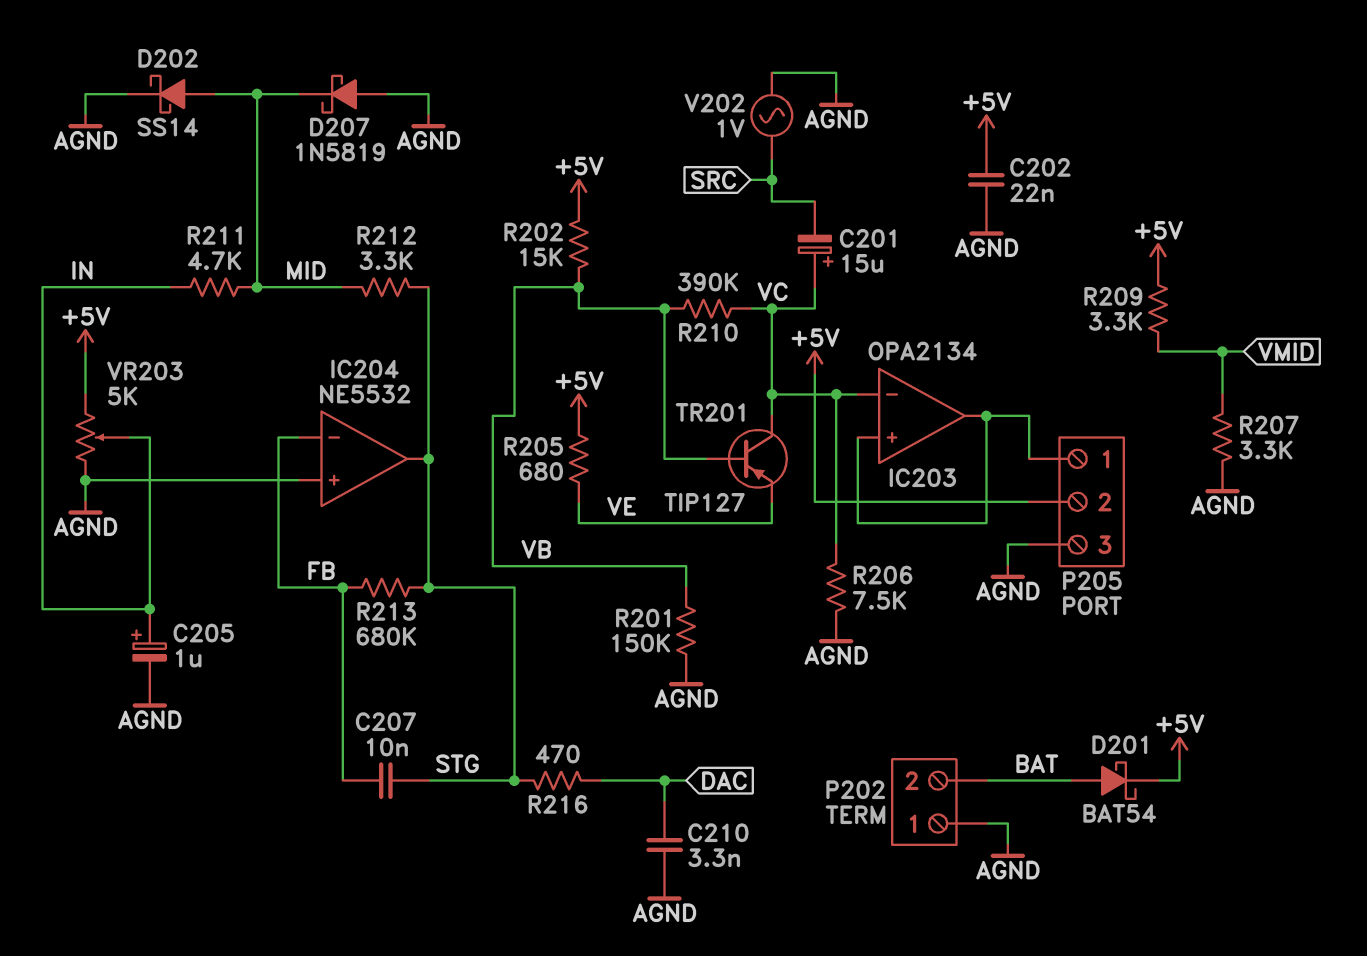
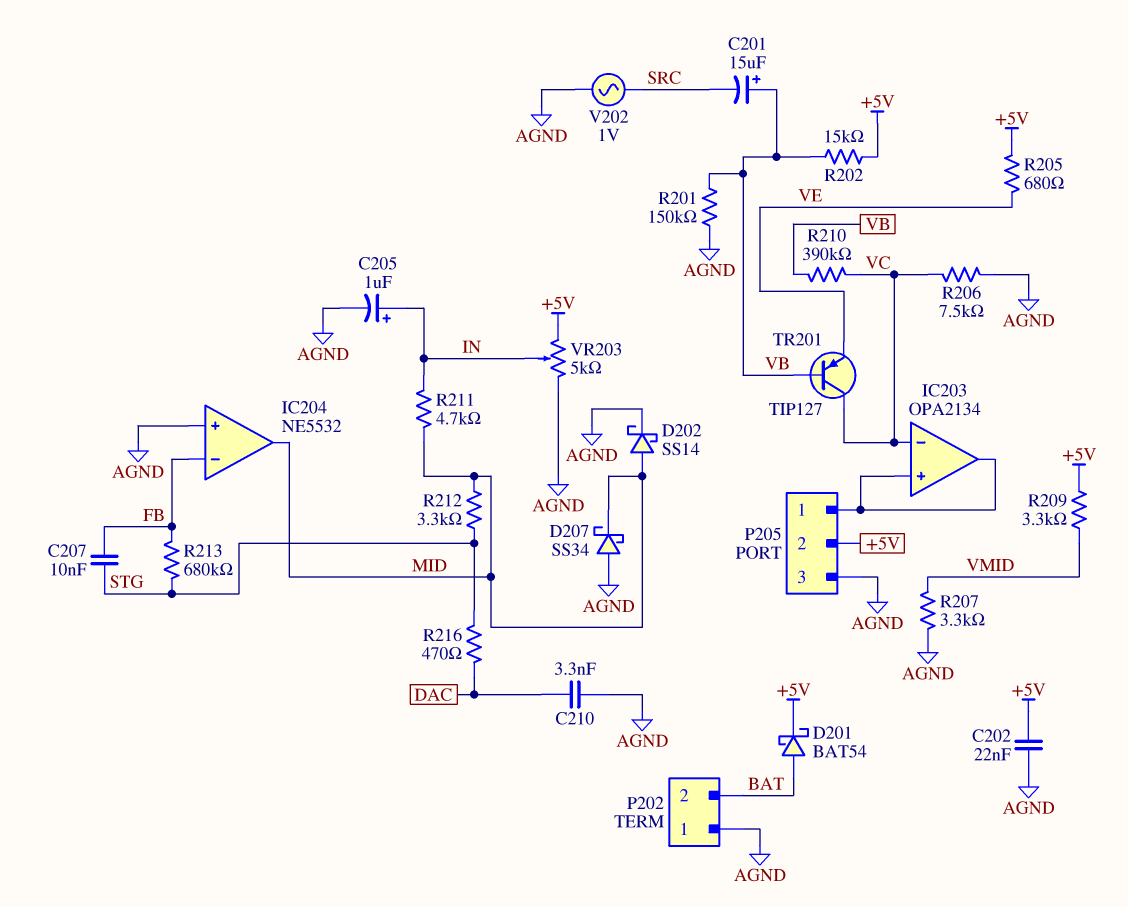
C201: 15uF (plus VC, minus SRC) -> 15uF (plus VB, minus SRC)
D207: schottky 1N5819 (A AGND, K MID) -> schottky SS34 (A AGND, K MID)
IC204 pin out: STG -> MID

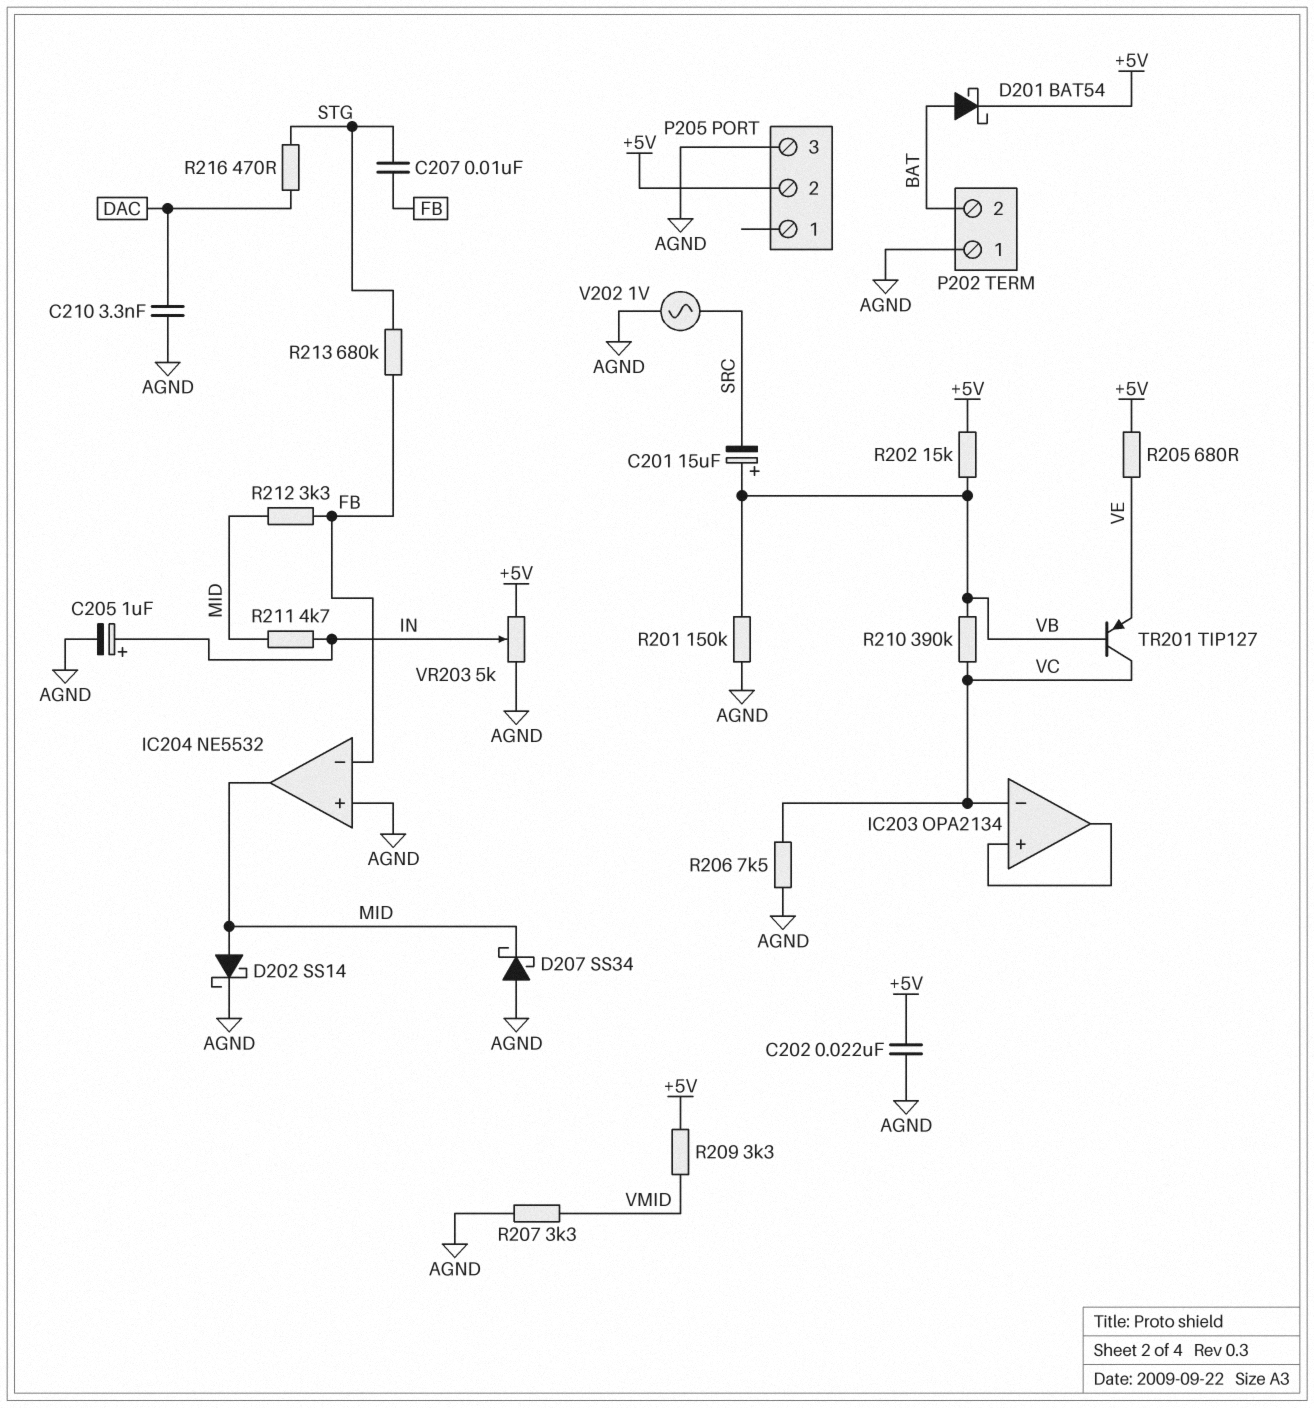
P205 pin 1: IC203/in+ -> none
R212: 3.3k (MID, STG) -> 3.3k (FB, MID)

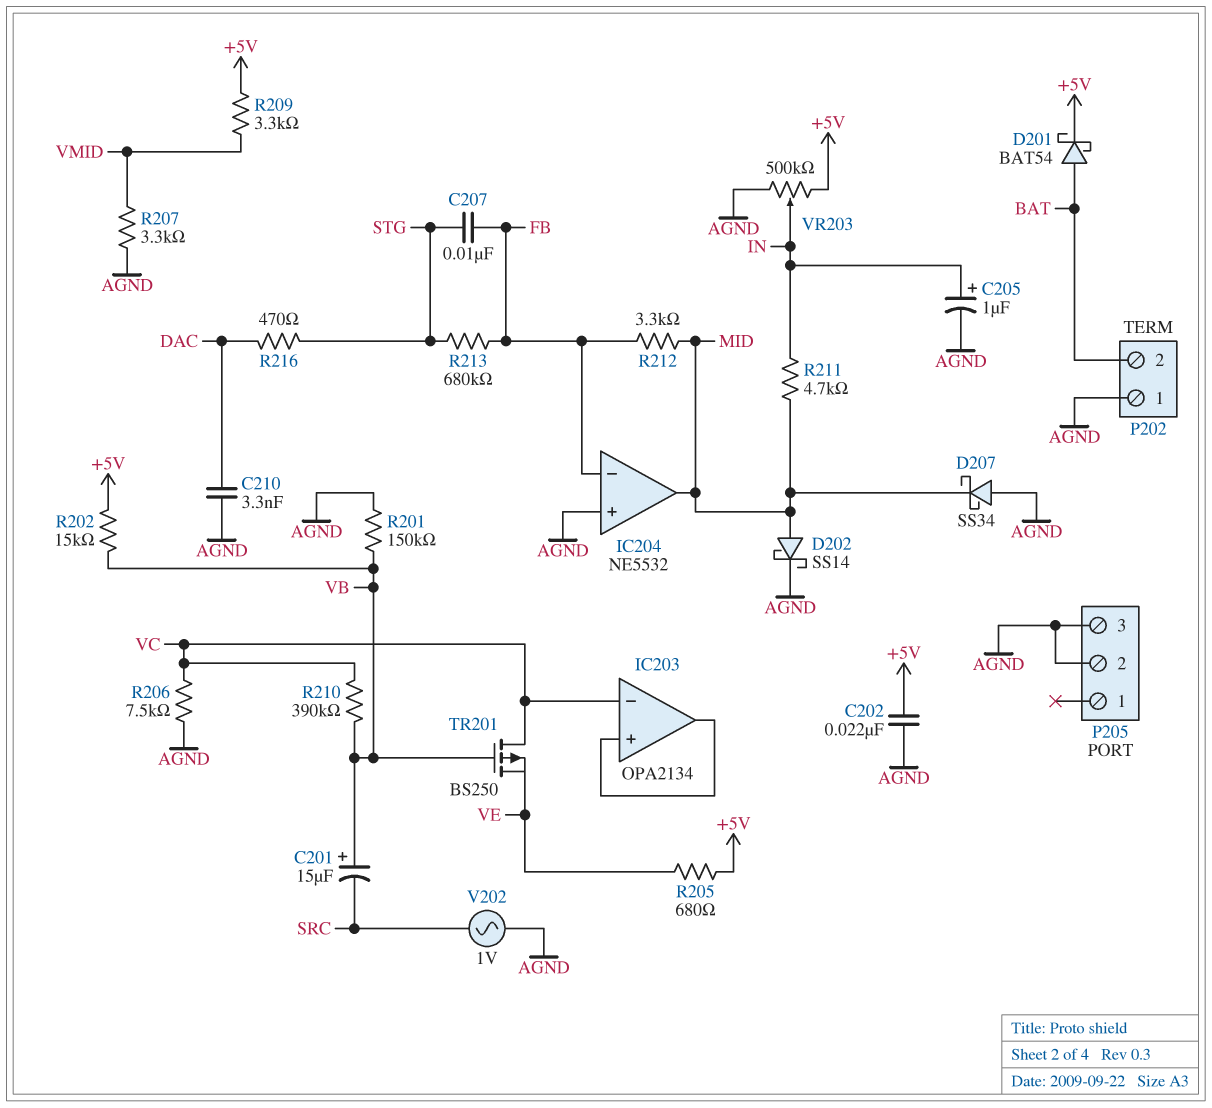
P205 pin 2: +5V -> AGND
TR201: PNP TIP127 (B VB, C VC, E VE) -> PMOS BS250 (G VB, D VC, S VE)
VR203: 5k (+5V, AGND, wiper IN) -> 500k (+5V, AGND, wiper IN)

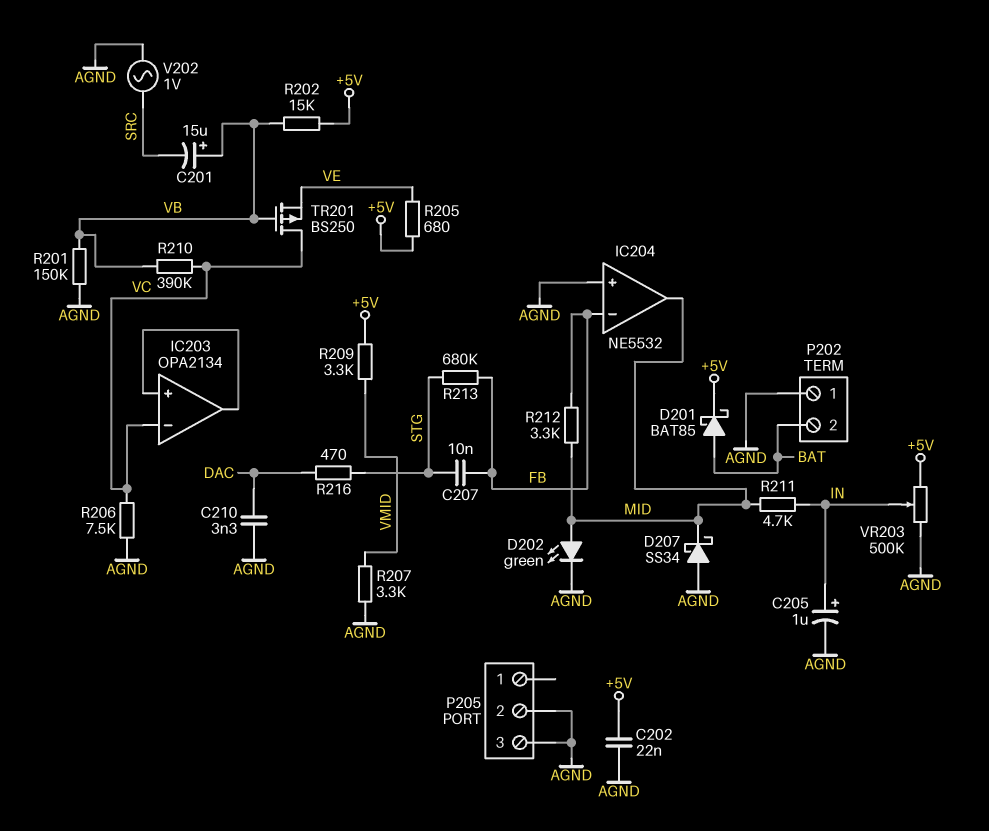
D201: schottky BAT54 (A BAT, K +5V) -> schottky BAT85 (A BAT, K +5V)
D202: schottky SS14 (A MID, K AGND) -> LED green (A MID, K AGND)

